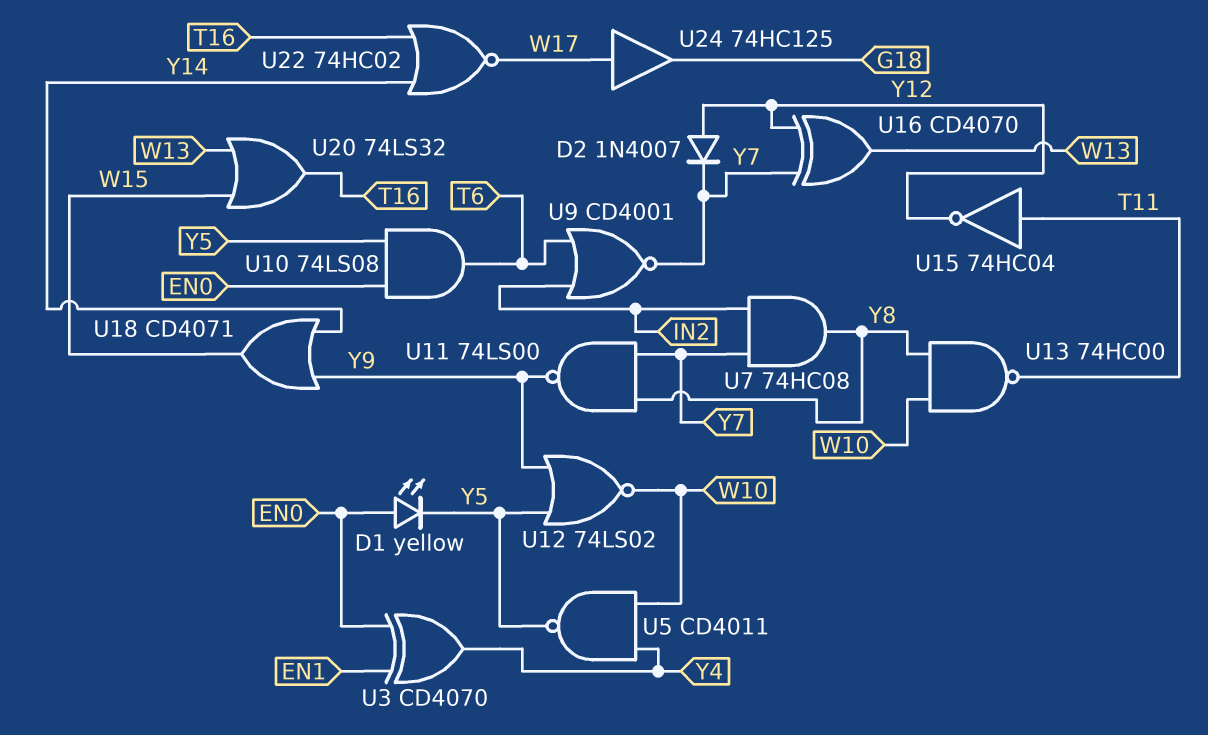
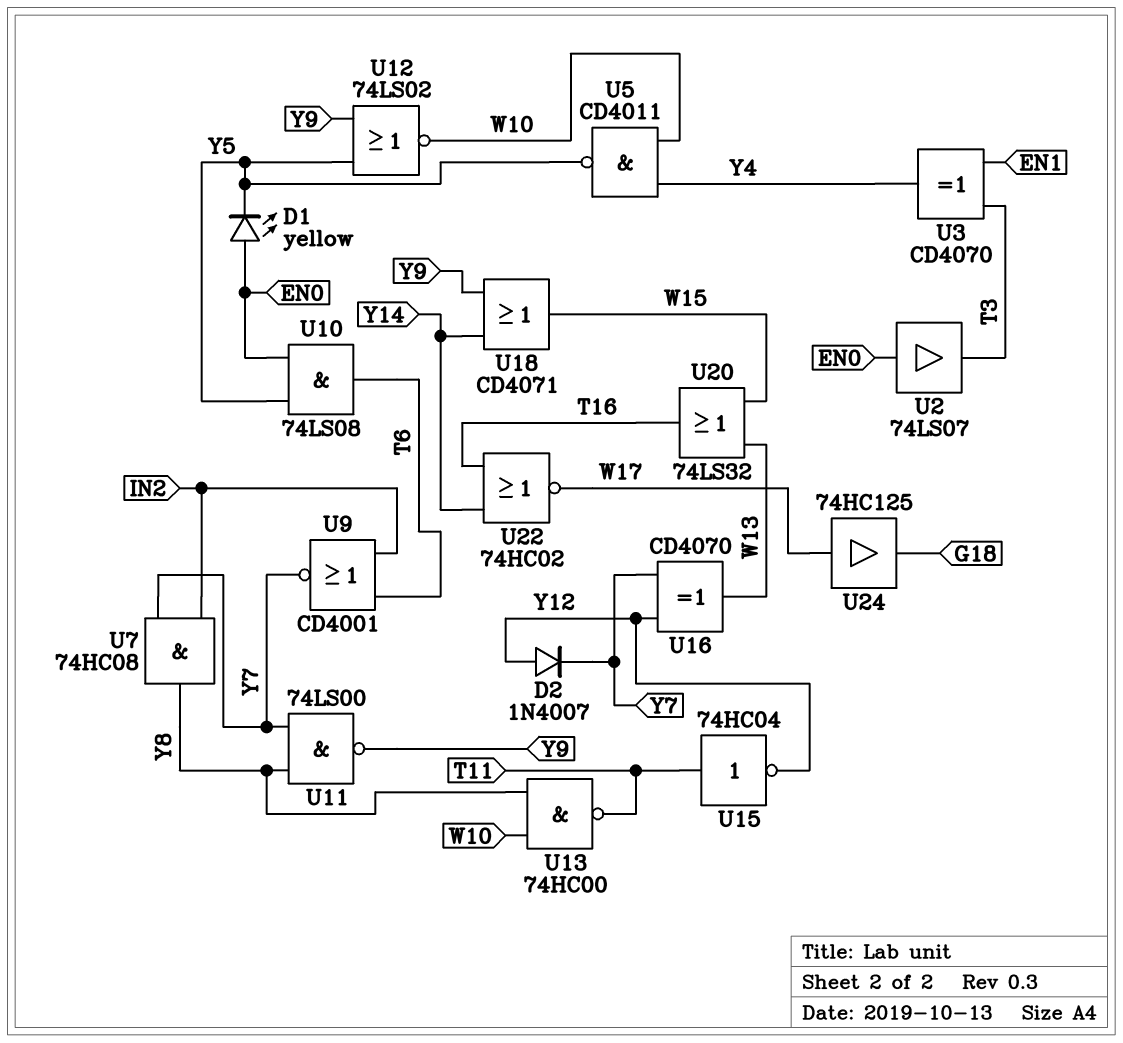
U2: none -> buffer 74LS07 (in EN0, out T3)
U3: XOR CD4070 (in EN0, in EN1, out Y4) -> XOR CD4070 (in EN1, in T3, out Y4)

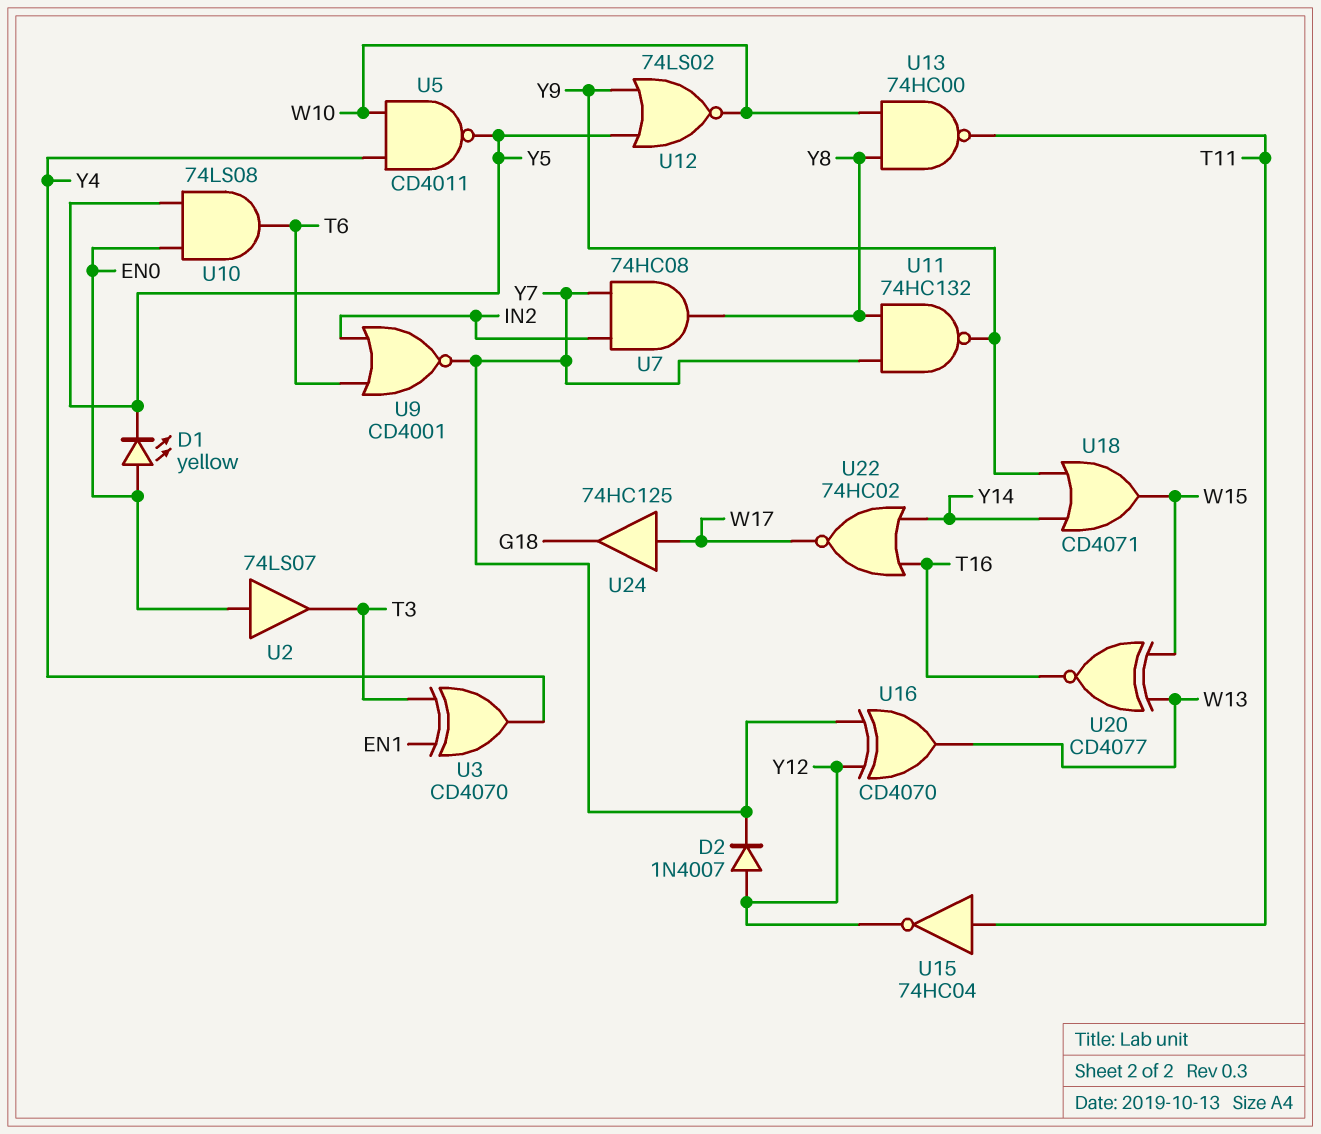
U11: NAND 74LS00 (in Y7, in Y8, out Y9) -> NAND 74HC132 (in Y7, in Y8, out Y9)
U20: OR 74LS32 (in W13, in W15, out T16) -> XNOR CD4077 (in W13, in W15, out T16)

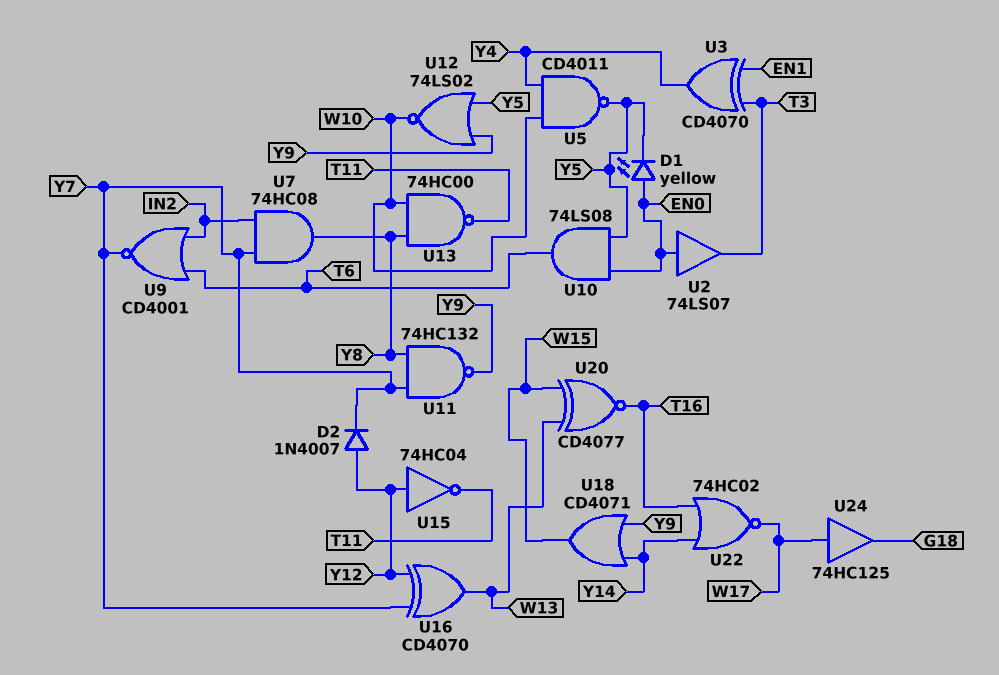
U15: NOT 74HC04 (in T11, out Y12) -> NOT 74HC04 (in Y12, out T11)

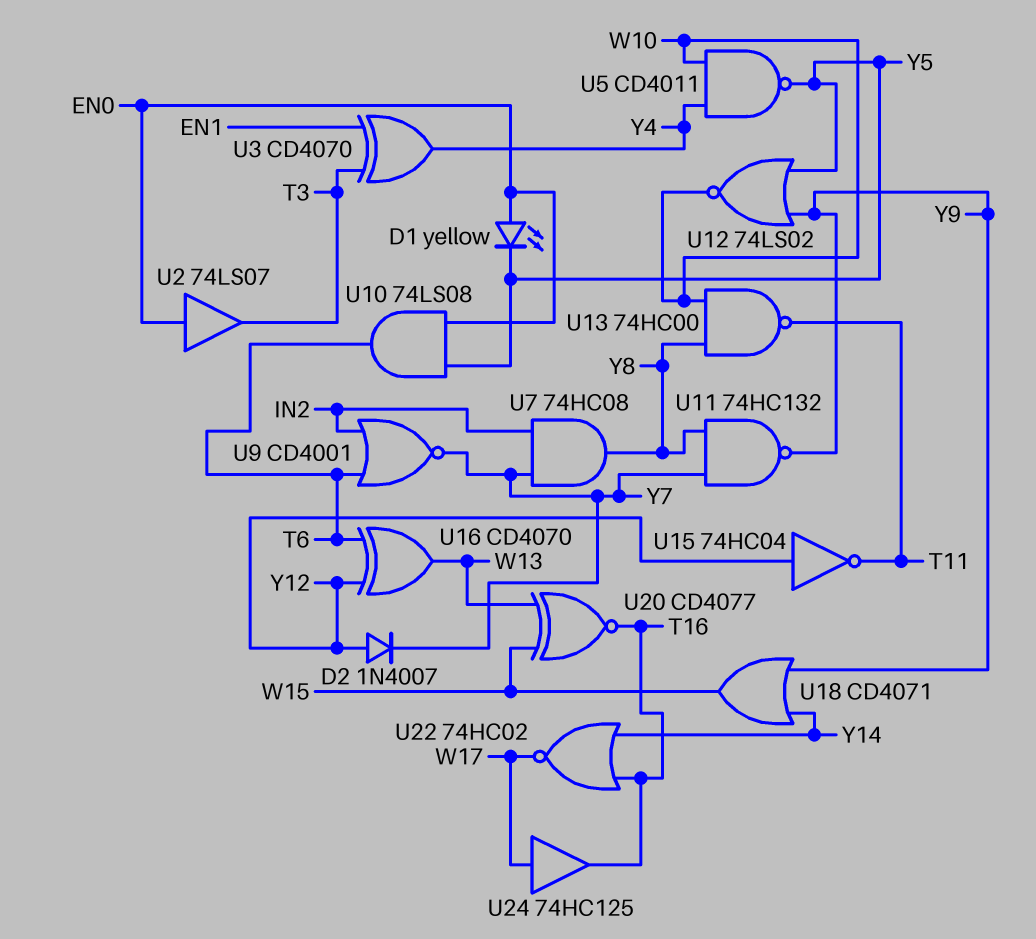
U16: XOR CD4070 (in Y7, in Y12, out W13) -> XOR CD4070 (in T6, in Y12, out W13)
U24: buffer 74HC125 (in W17, out G18) -> buffer 74HC125 (in W17, out T16)

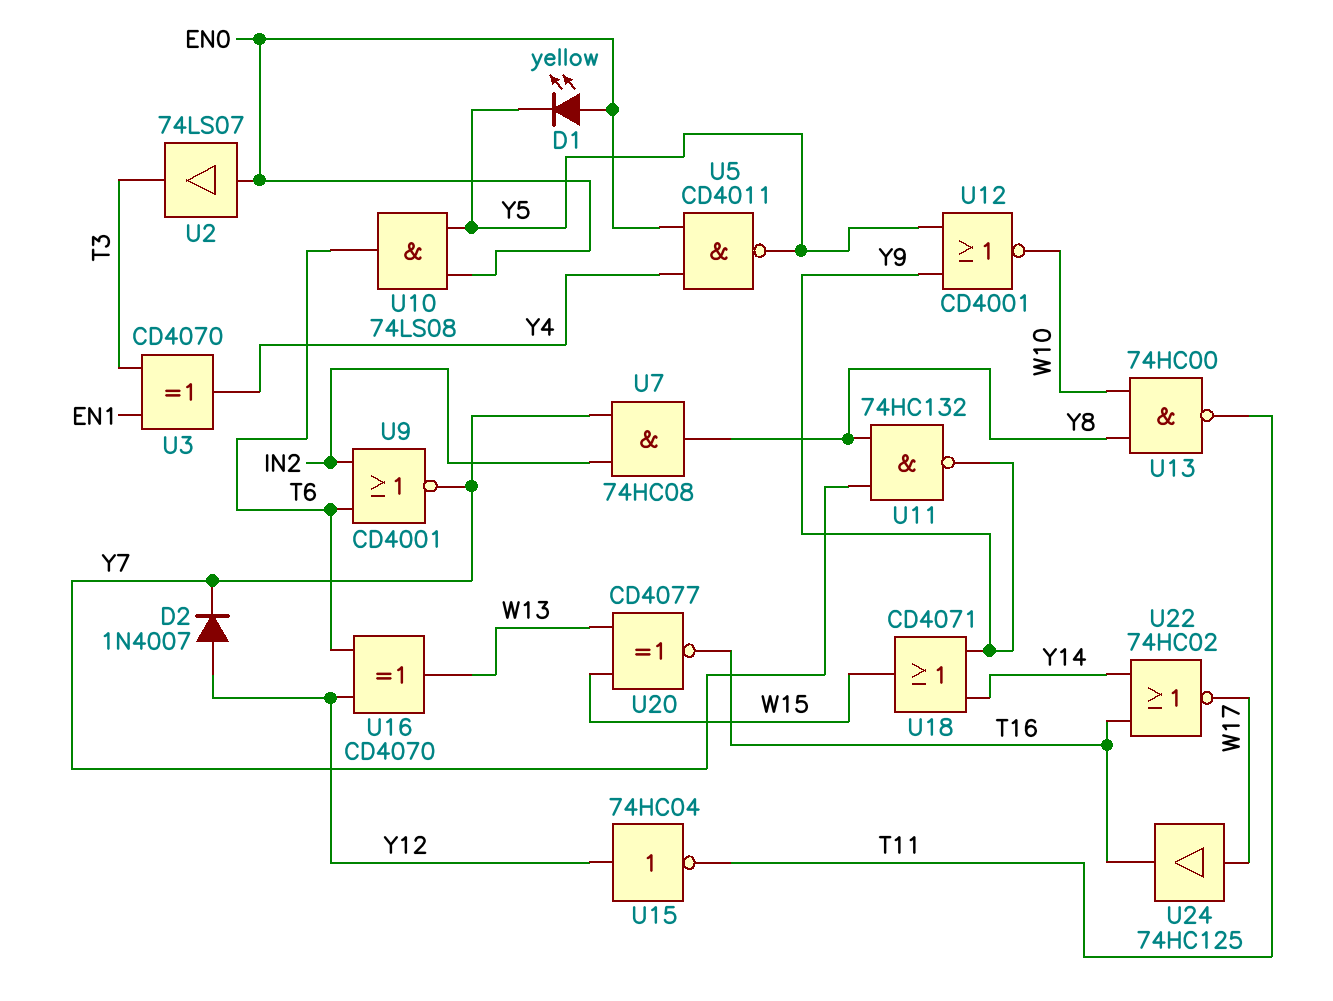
U5: NAND CD4011 (in W10, in Y4, out Y5) -> NAND CD4011 (in EN0, in Y4, out Y5)
U12: NOR 74LS02 (in Y5, in Y9, out W10) -> NOR CD4001 (in Y5, in Y9, out W10)

